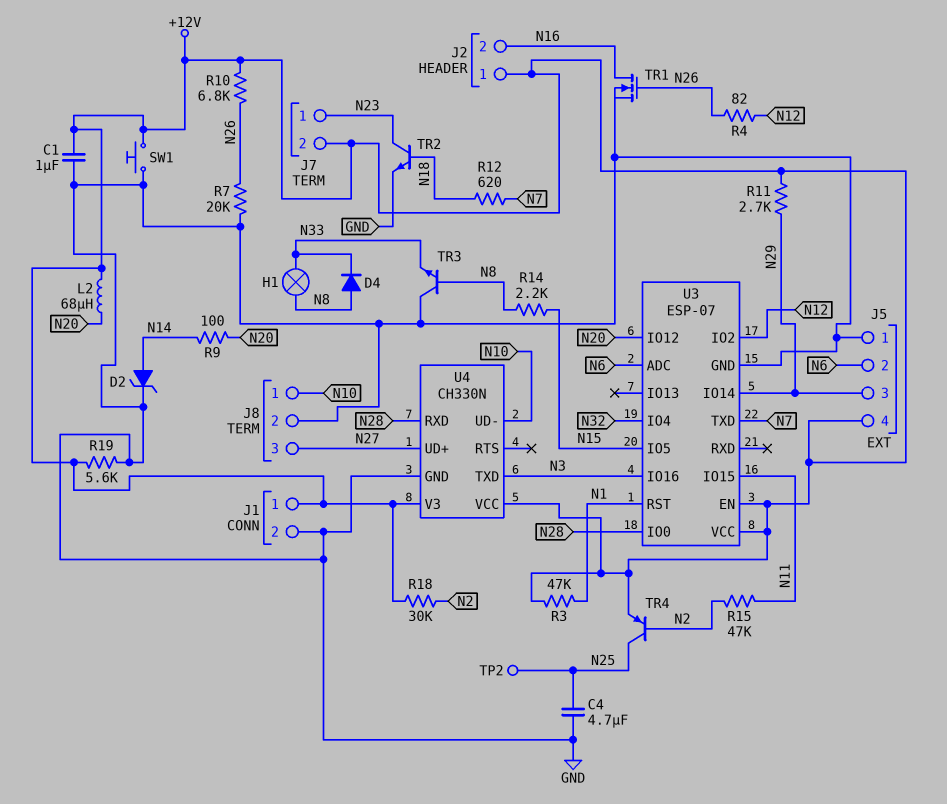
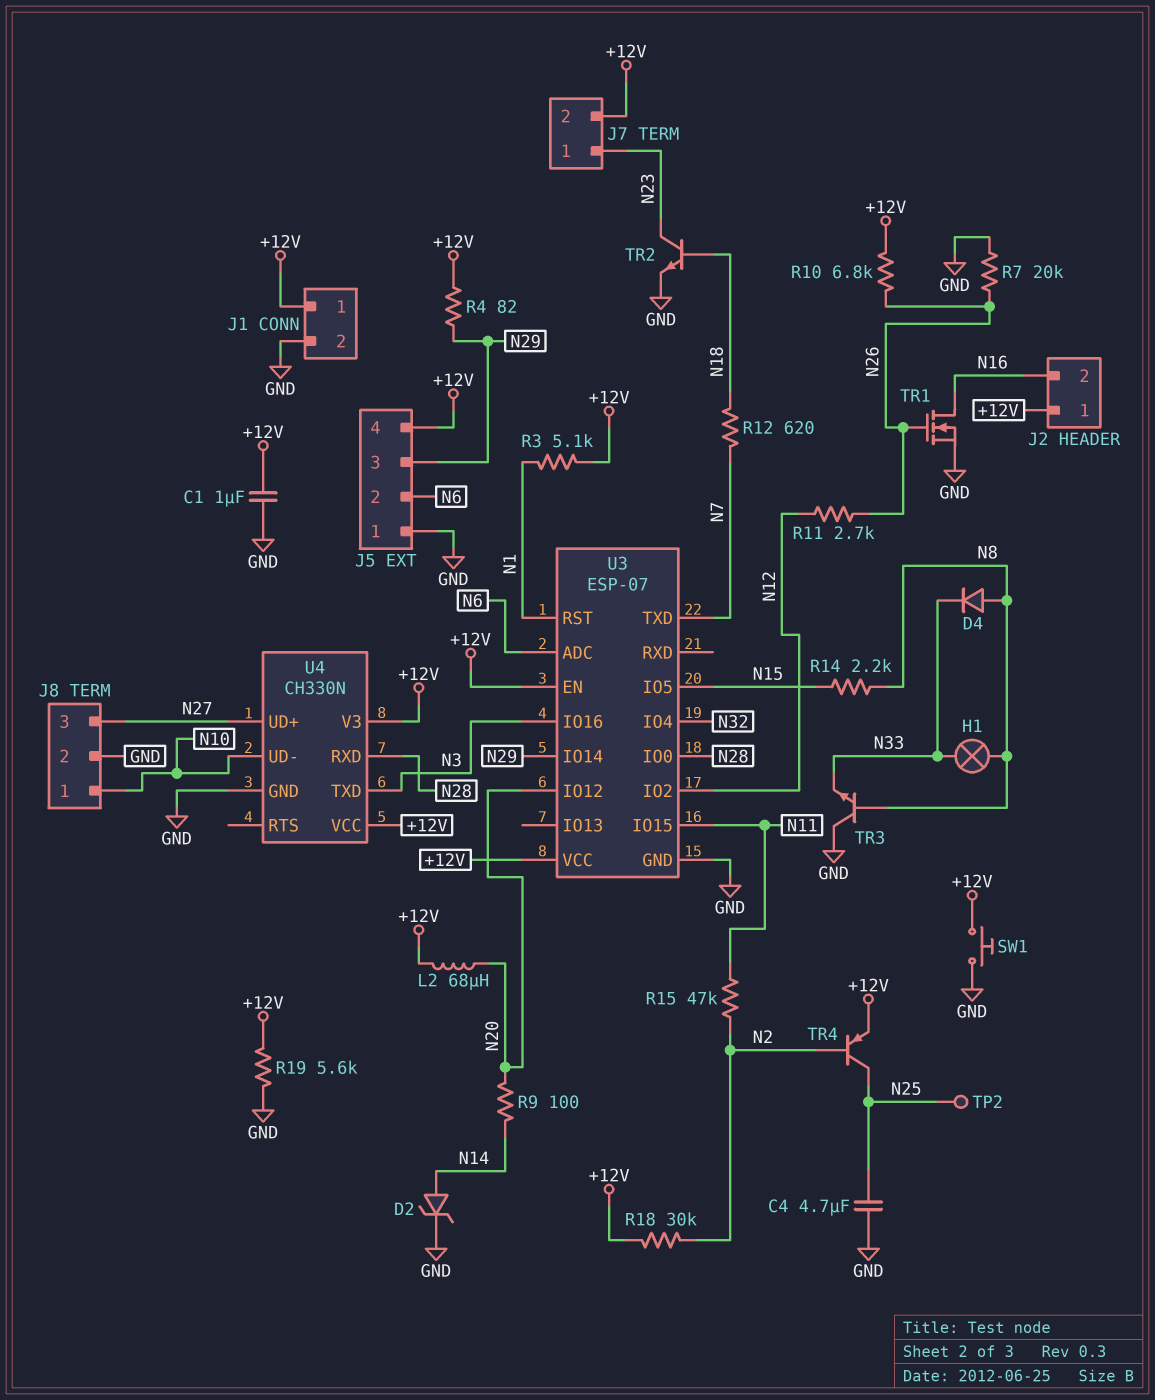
R3: 47k (+12V, N1) -> 5.1k (+12V, N1)
R4: 82 (N12, N26) -> 82 (+12V, N29)
R11: 2.7k (+12V, N29) -> 2.7k (N12, N26)

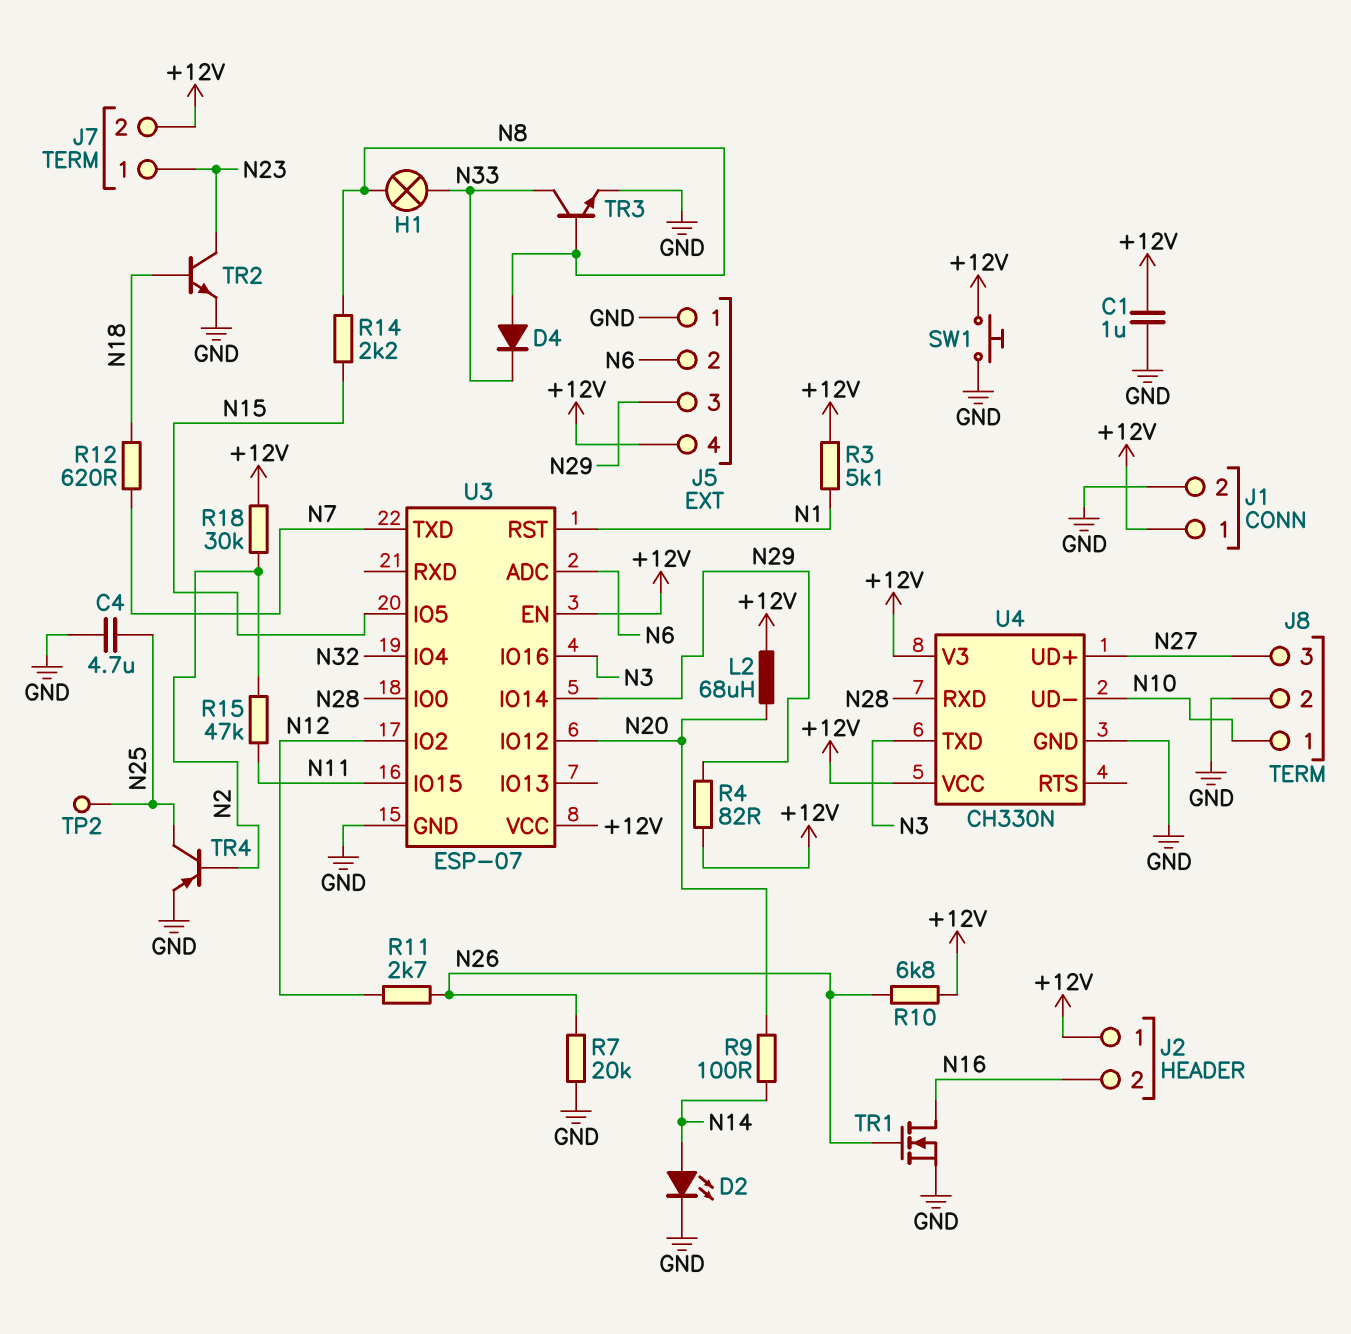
D2: zener (A N14, K GND) -> LED (A N14, K GND)
R19: 5.6k (+12V, GND) -> none
TR3: NPN (B N8, C GND, E N33) -> NPN (B N8, C N33, E GND)
TR4: PNP (B N2, C N25, E +12V) -> PNP (B N2, C N25, E GND)

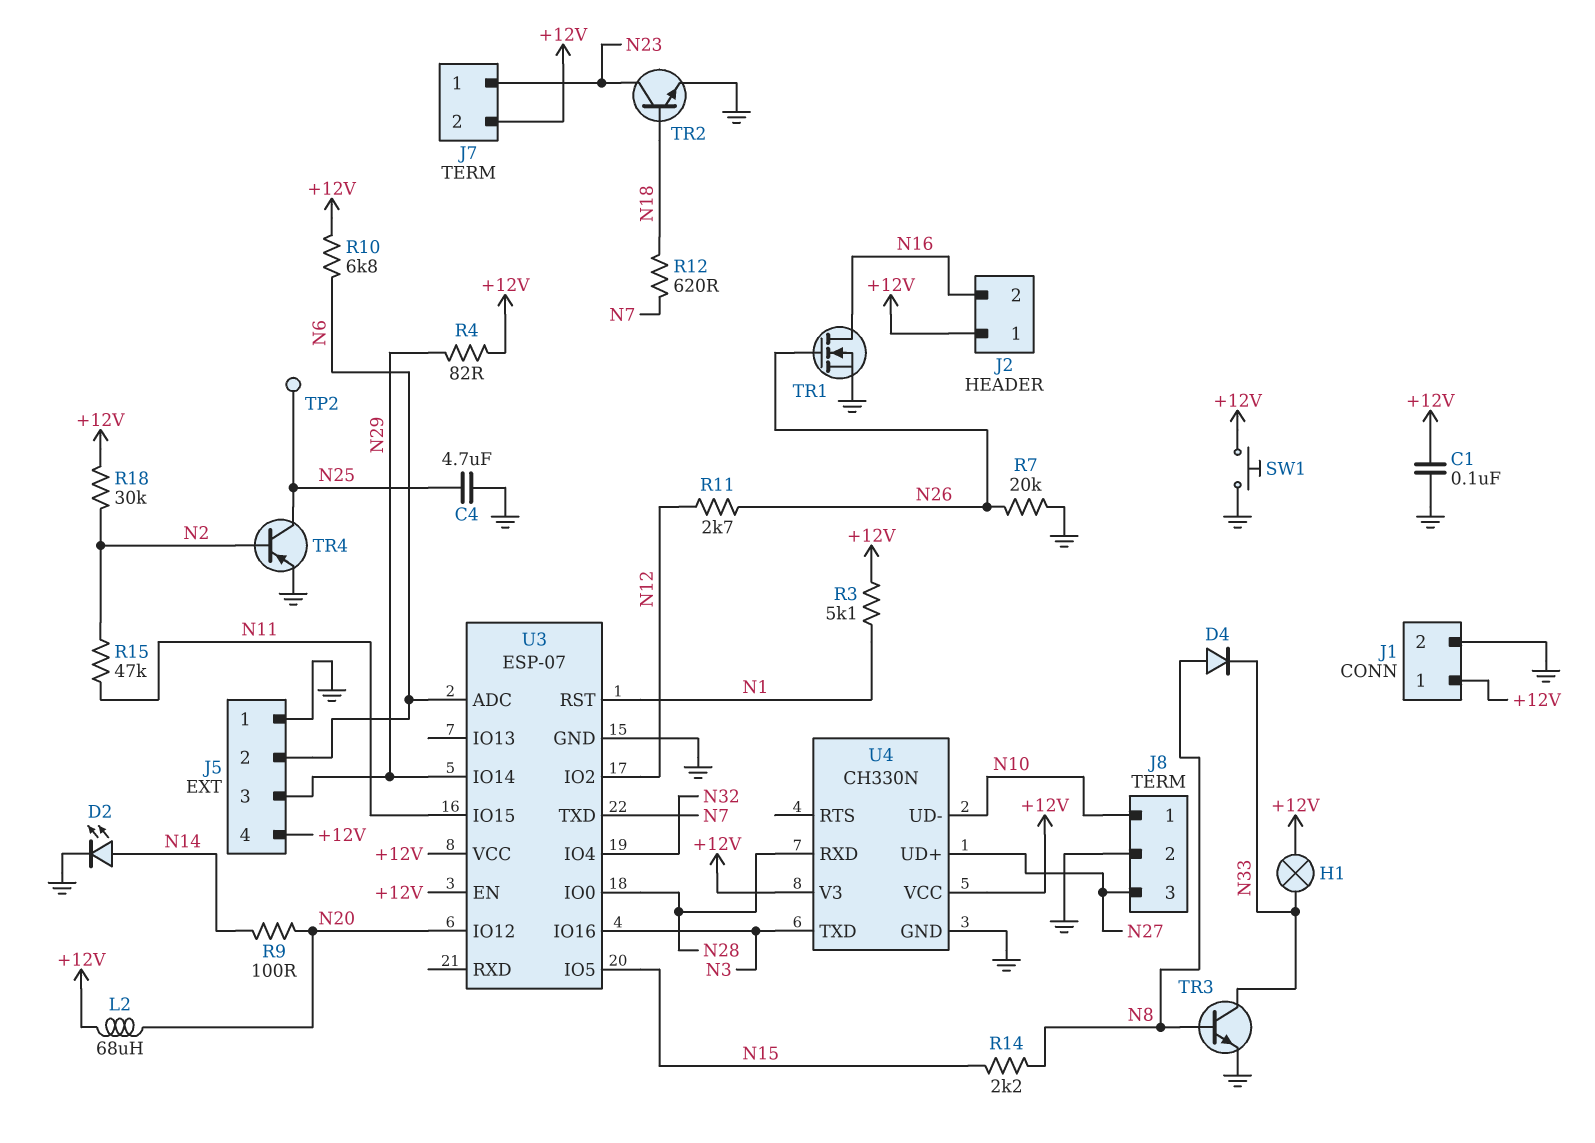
C1: 1uF (+12V, GND) -> 100nF (+12V, GND)
H1: lamp (N8, N33) -> lamp (+12V, N33)
R10: 6.8k (+12V, N26) -> 6.8k (+12V, N6)

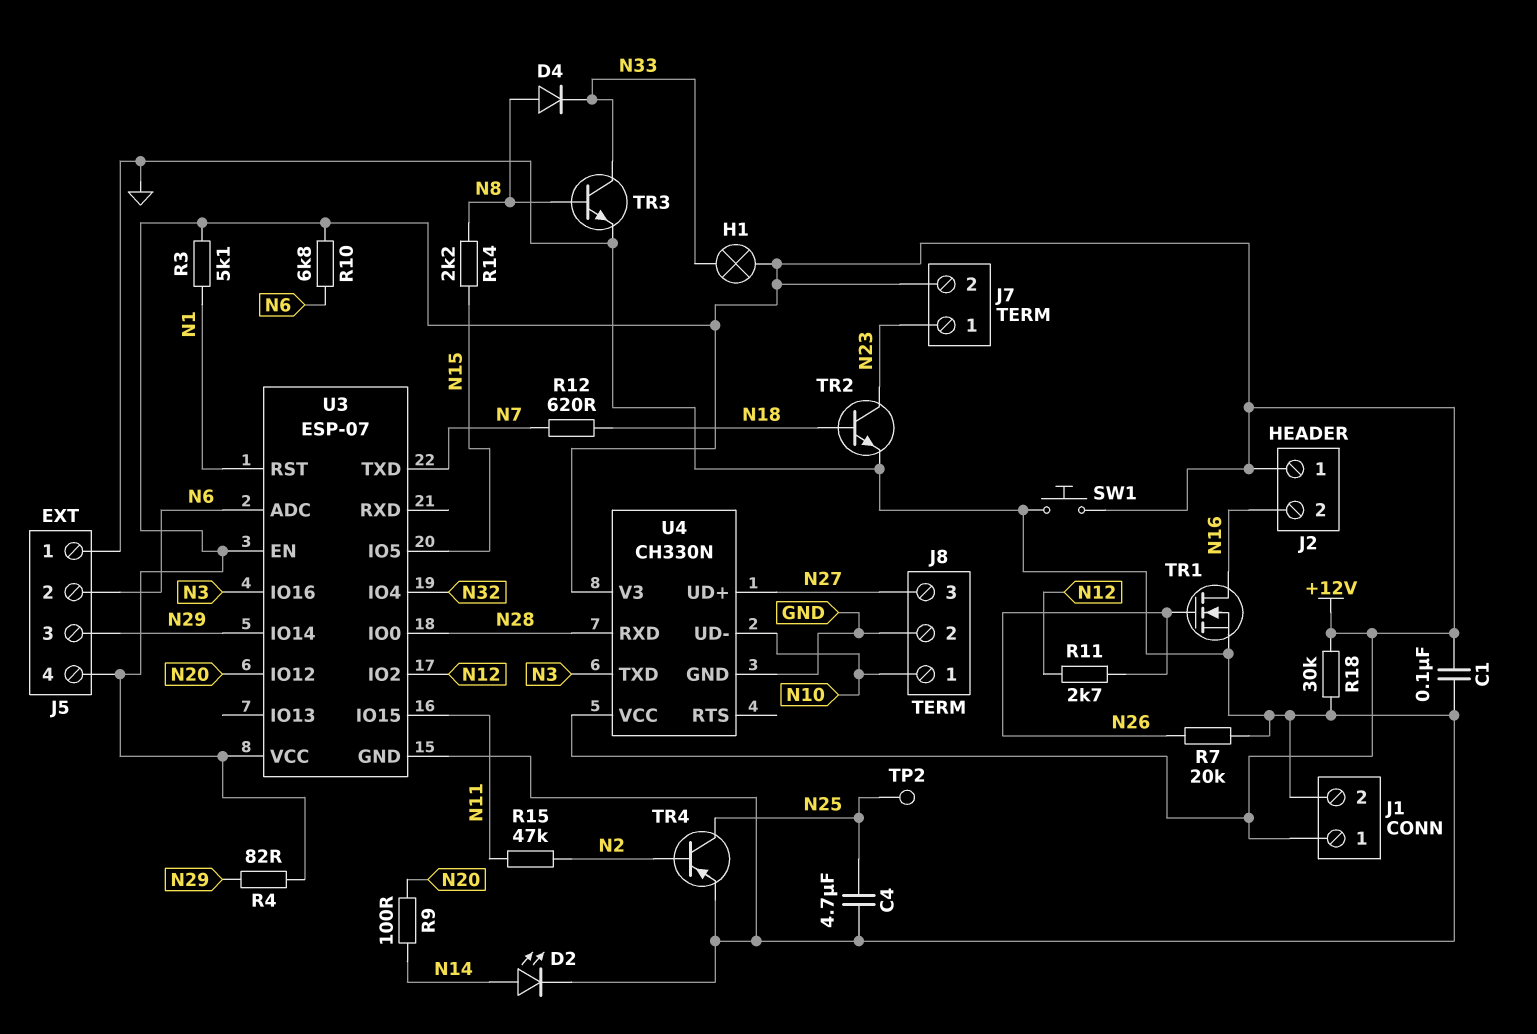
L2: 68uH (+12V, N20) -> none
R18: 30k (+12V, N2) -> 30k (+12V, GND)

